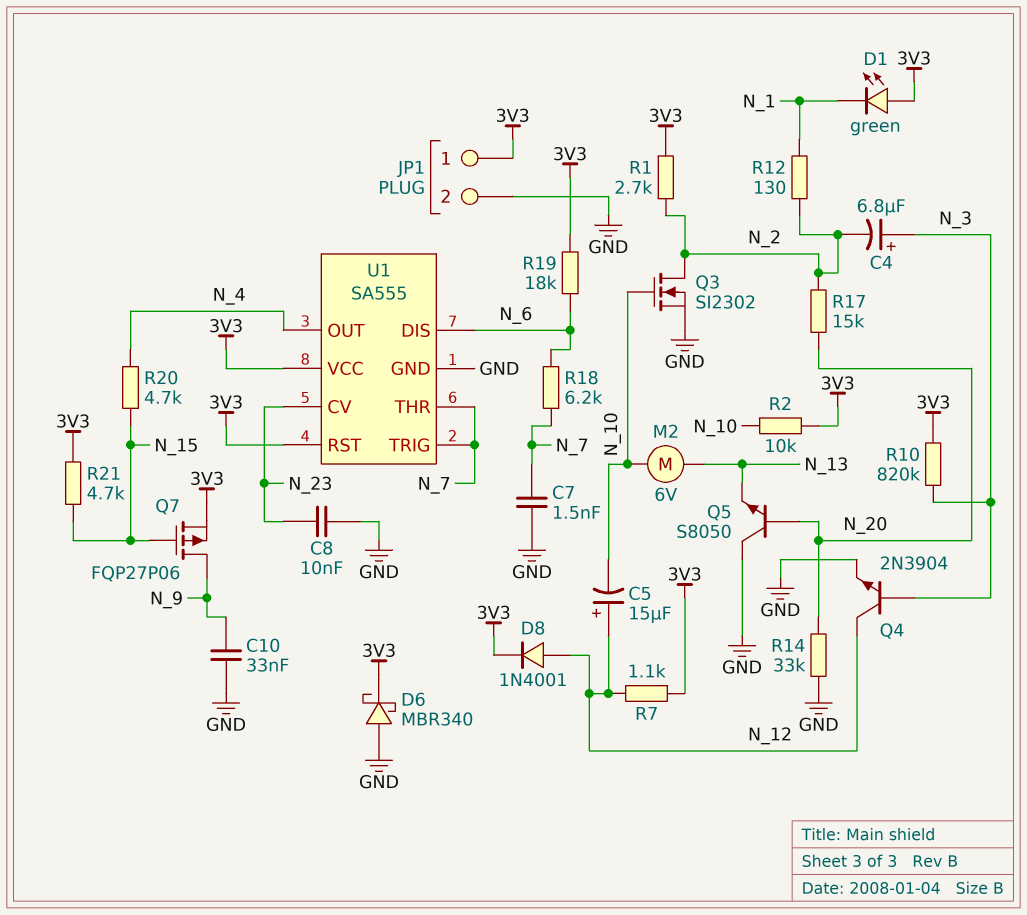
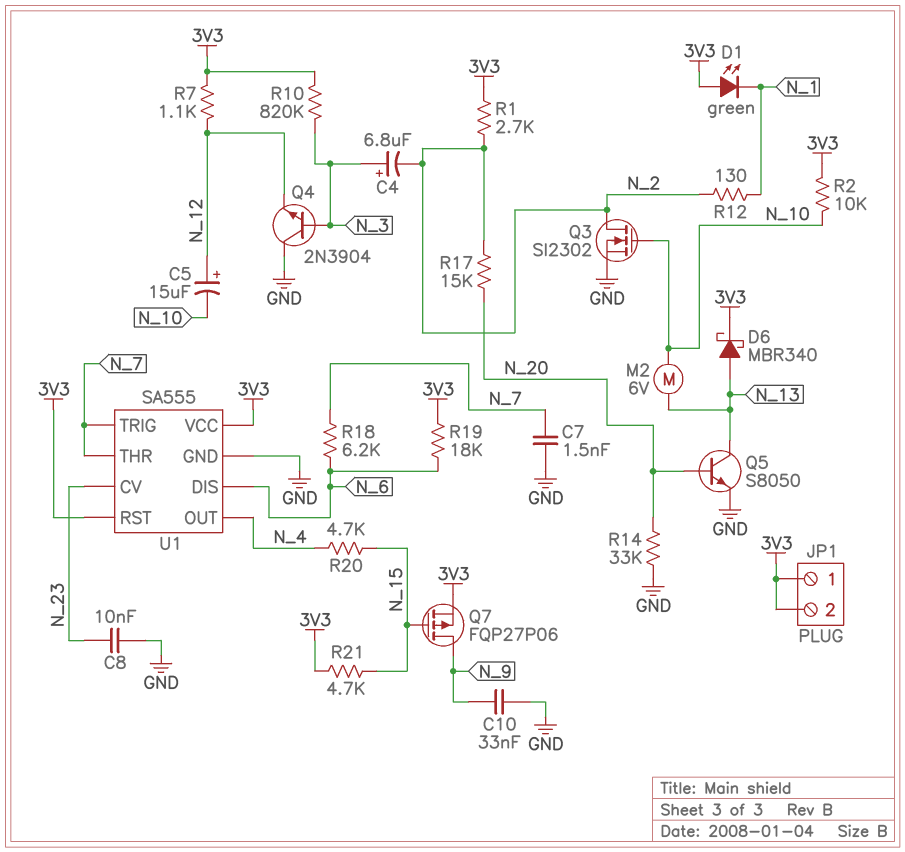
D6: schottky MBR340 (A GND, K 3V3) -> schottky MBR340 (A N_13, K 3V3)
D8: diode 1N4001 (A N_12, K 3V3) -> none
JP1 pin 2: GND -> 3V3
Q4: NPN 2N3904 (B N_3, C N_12, E GND) -> NPN 2N3904 (B N_3, C GND, E N_12)
Q5: NPN S8050 (B N_20, C GND, E N_13) -> NPN S8050 (B N_20, C N_13, E GND)

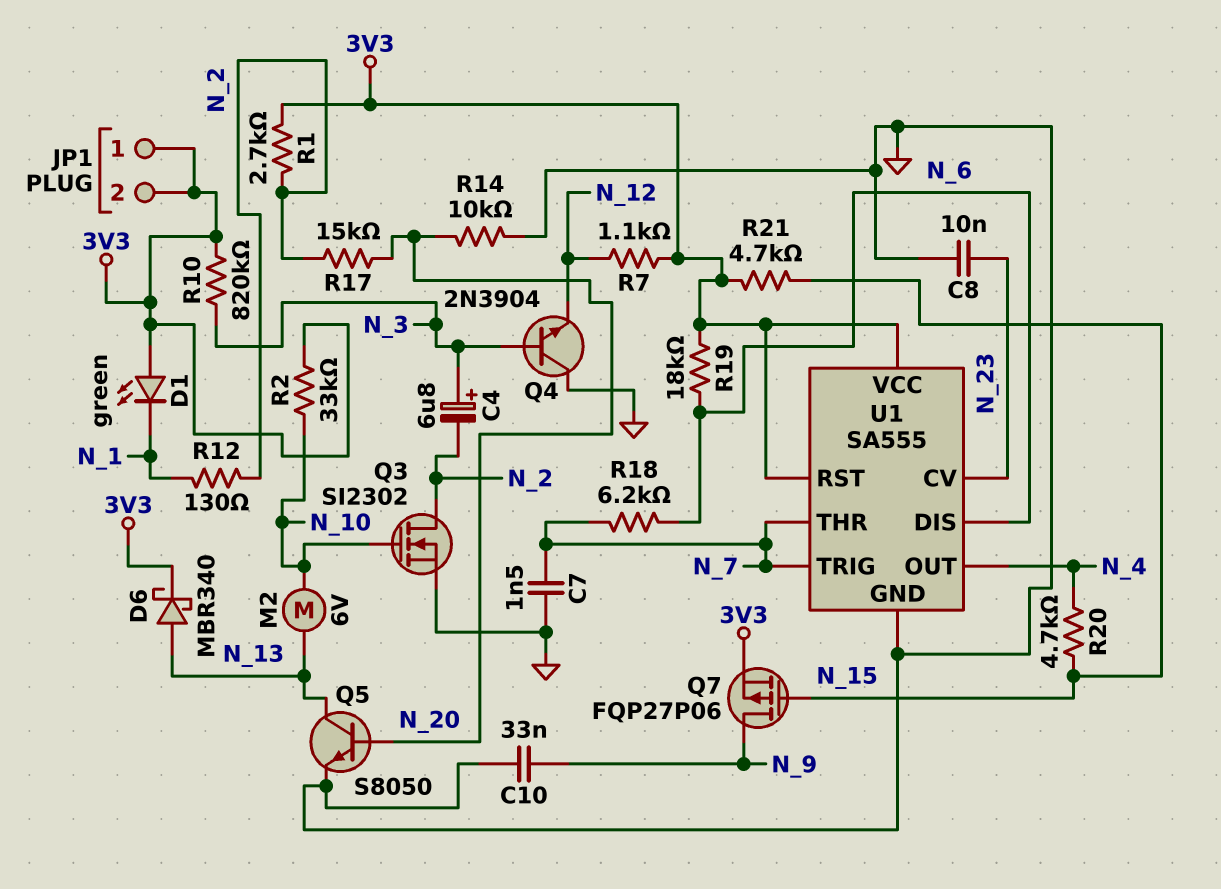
C5: 15uF (plus N_12, minus N_10) -> none
R2: 10k (3V3, N_10) -> 33k (3V3, N_10)
R14: 33k (GND, N_20) -> 10k (GND, N_20)

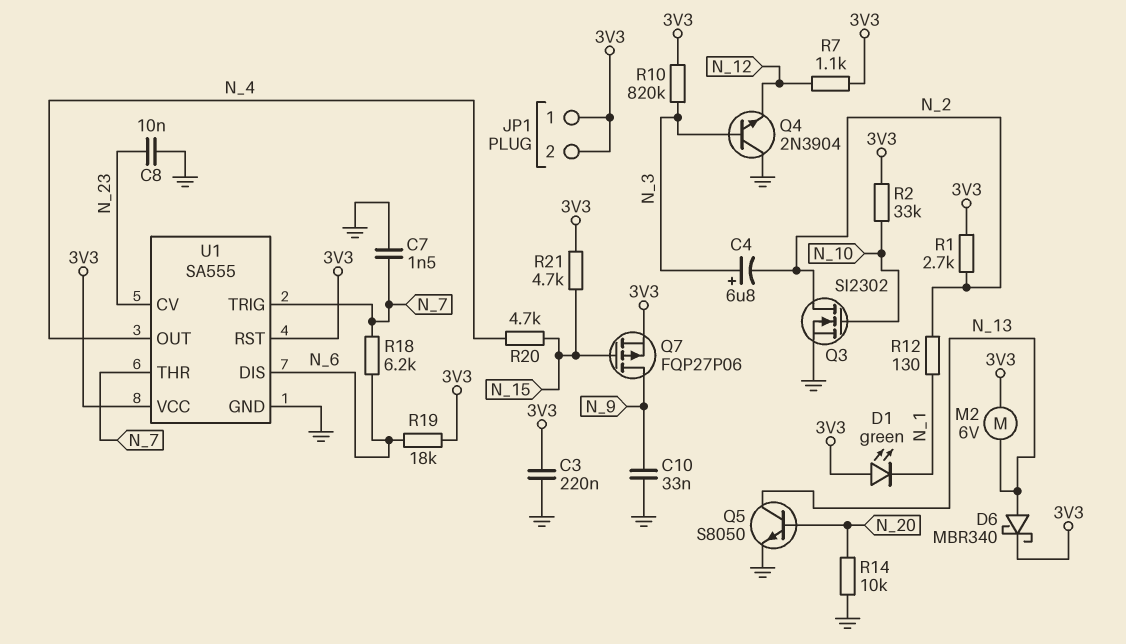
C3: none -> 220nF (3V3, GND)
M2: motor 6V (N_10, N_13) -> motor 6V (3V3, N_13)
R17: 15k (N_2, N_20) -> none

